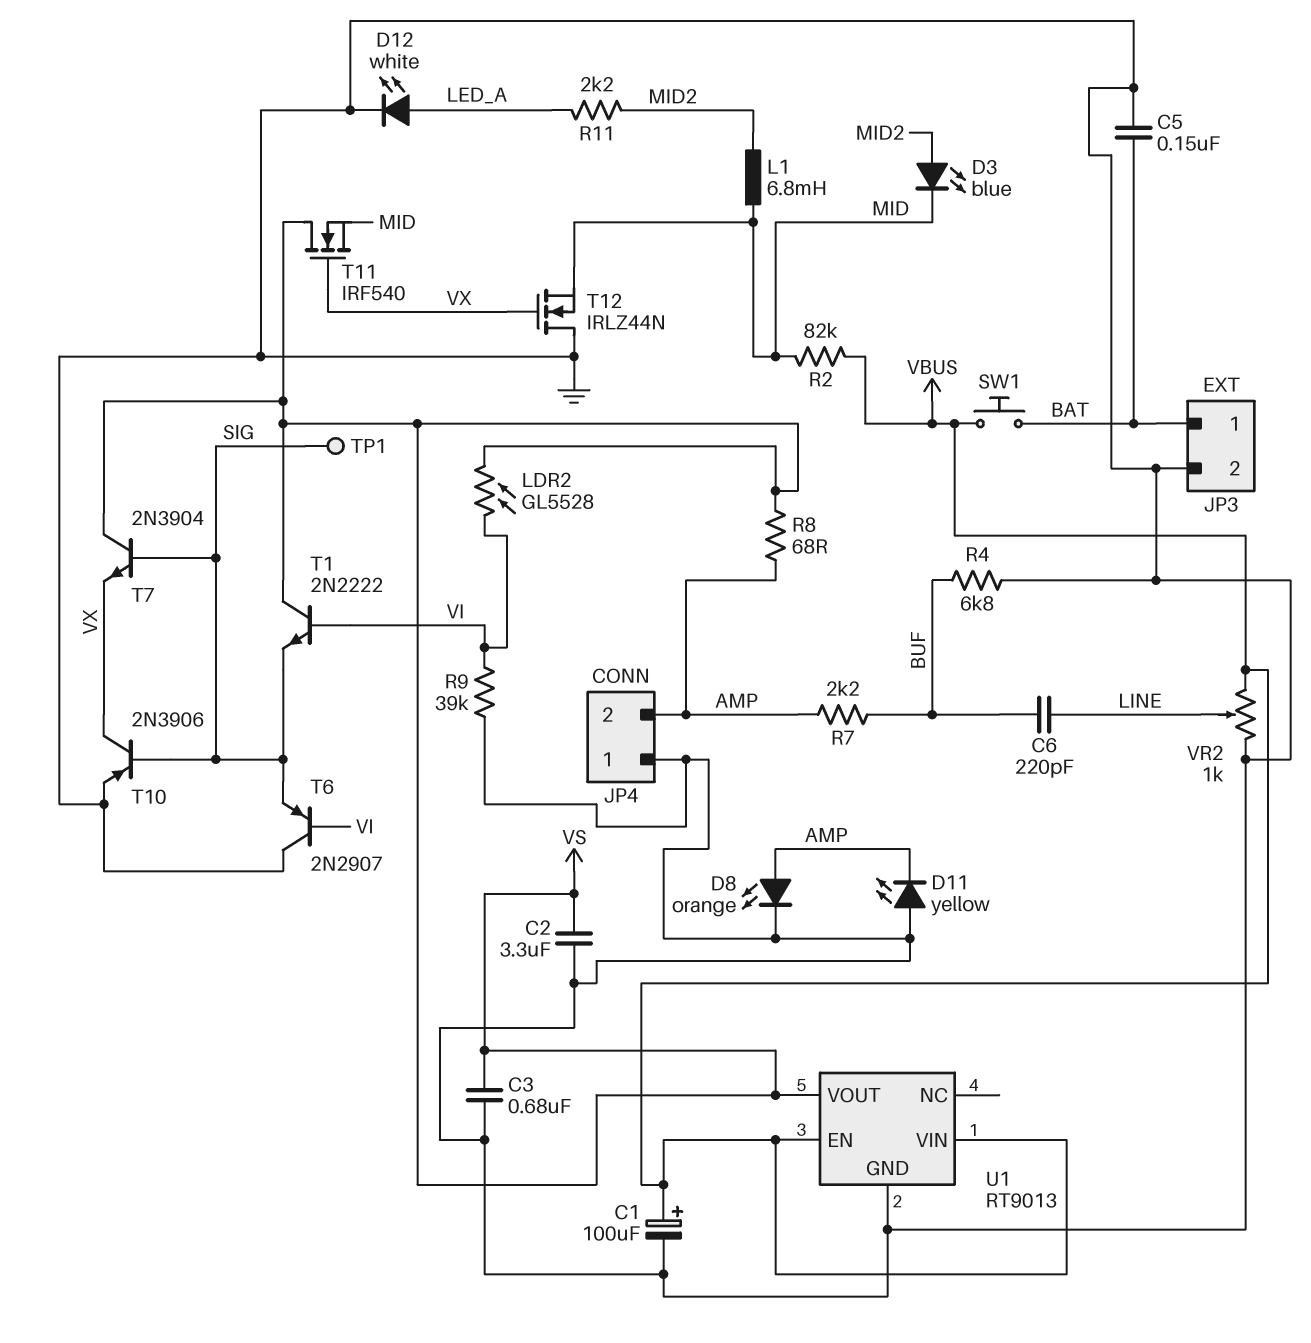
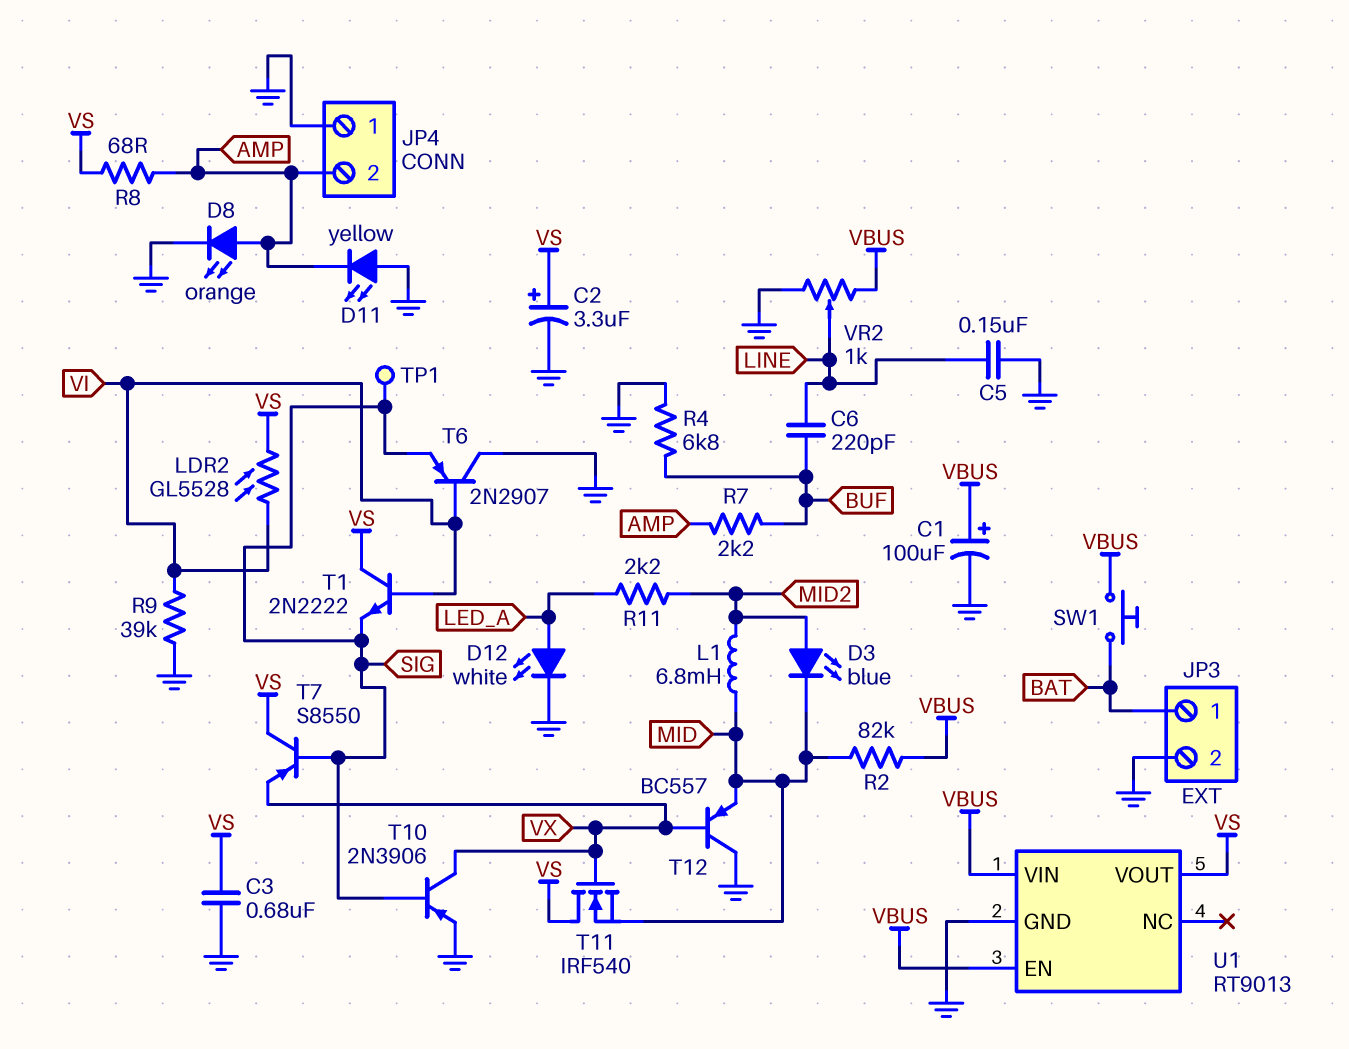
C2: 3.3uF (GND, VS) -> 3.3uF (plus VS, minus GND)
C5: 150nF (BAT, GND) -> 150nF (GND, LINE)
T7: NPN 2N3904 (B SIG, C VS, E VX) -> PNP S8550 (B SIG, C VS, E VX)
T12: NMOS IRLZ44N (G VX, D GND, S MID) -> PNP BC557 (B VX, C GND, E MID)

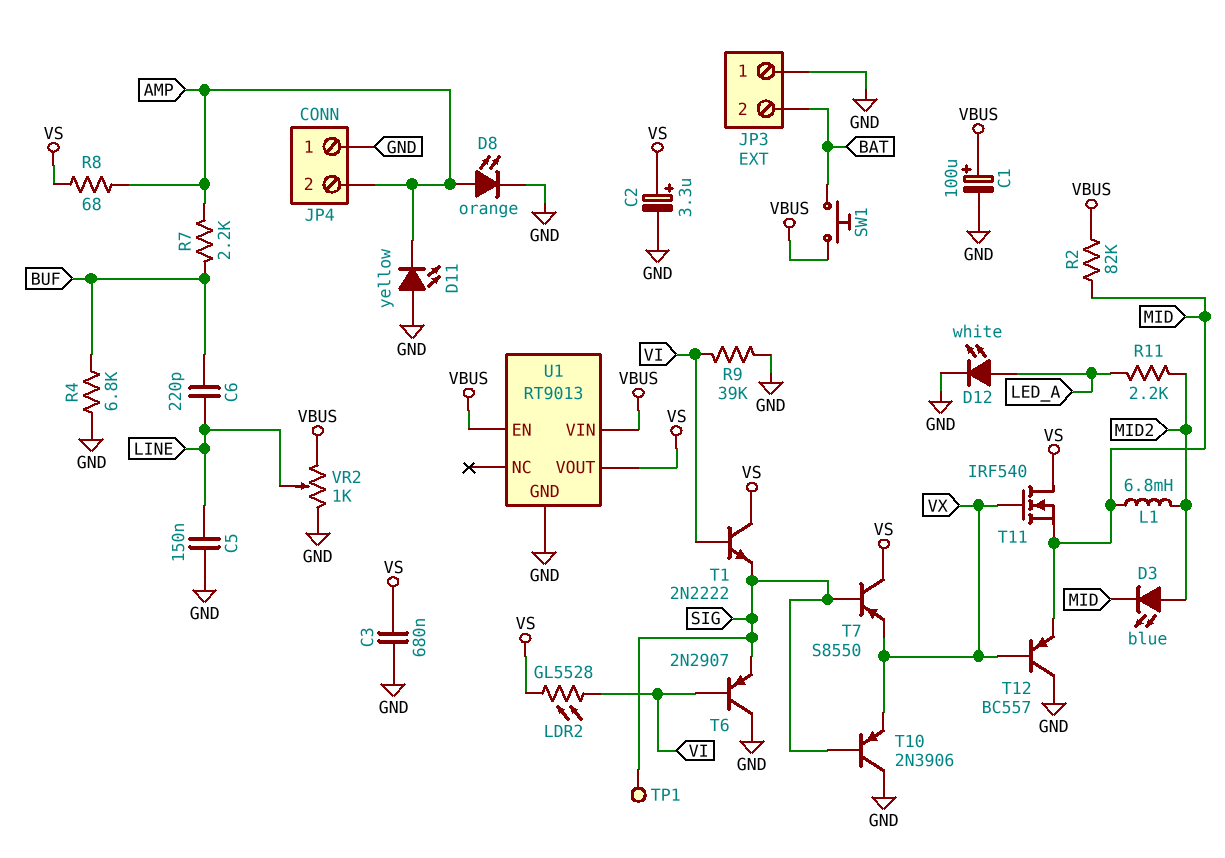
JP3 pin 1: BAT -> GND
JP3 pin 2: GND -> BAT
T10: PNP 2N3906 (B SIG, C VX, E GND) -> PNP 2N3906 (B SIG, C GND, E VX)

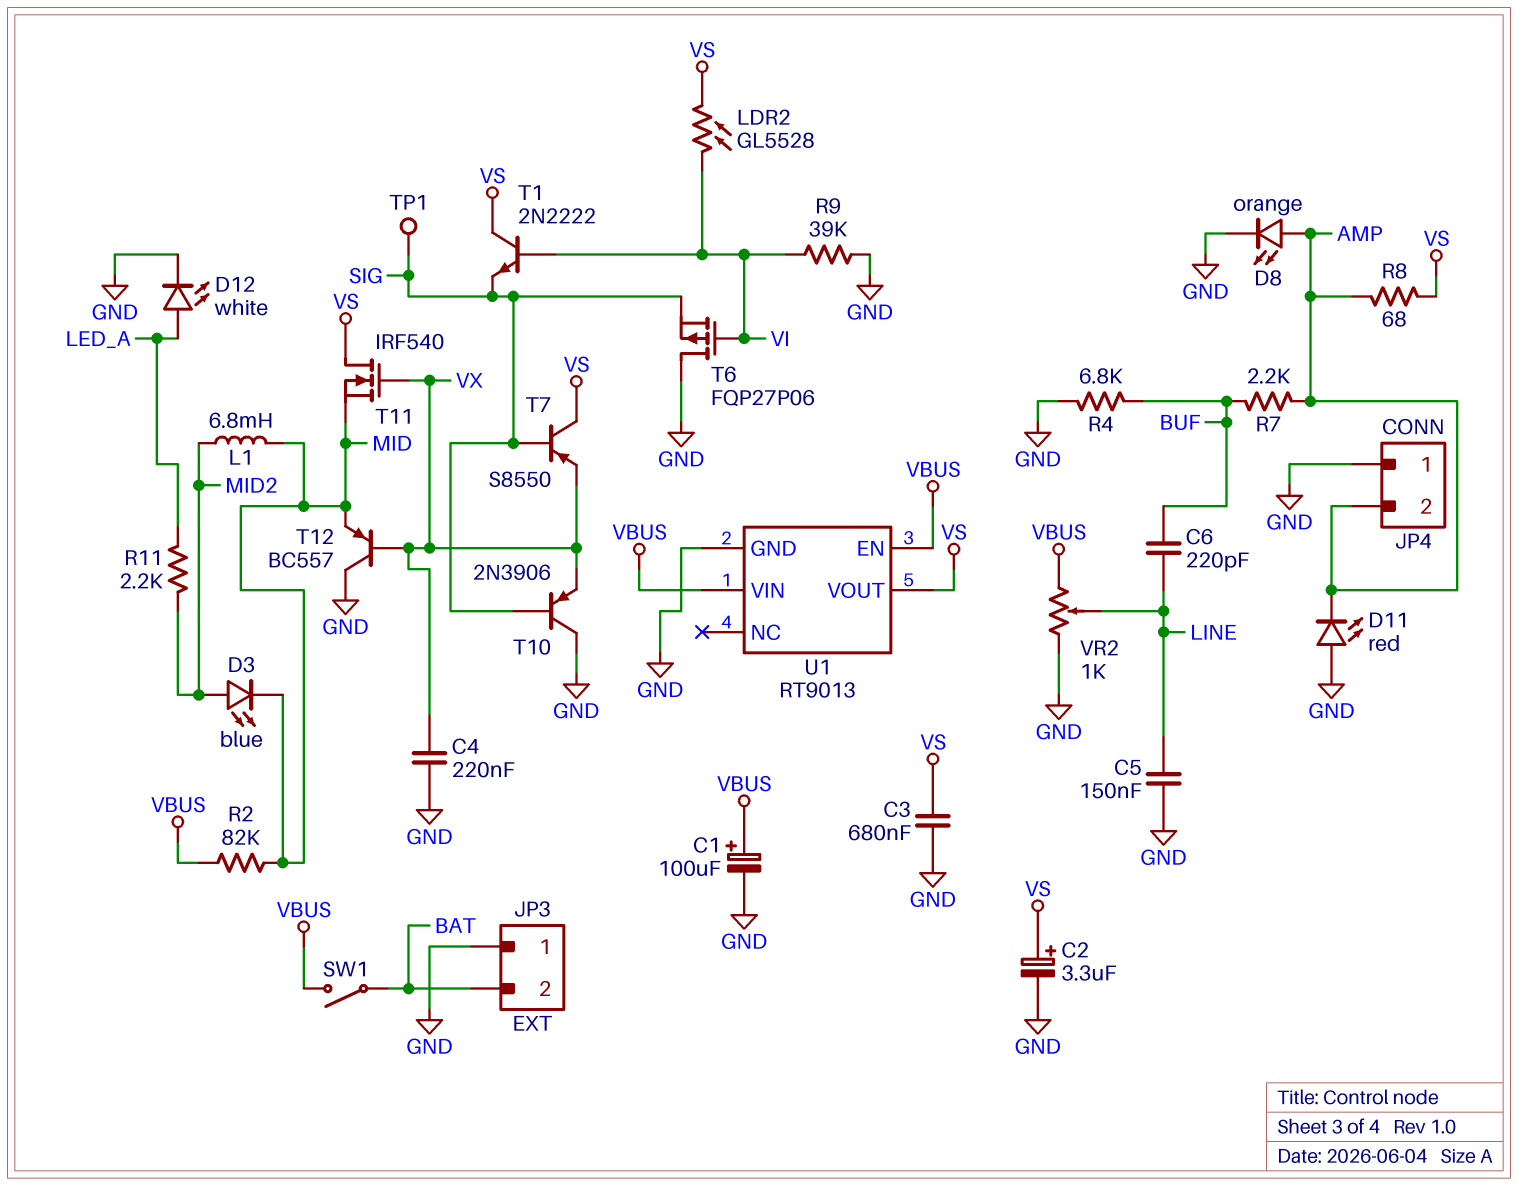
C4: none -> 220nF (GND, VX)
D11: LED yellow (A GND, K AMP) -> LED red (A GND, K AMP)
SW1: button (BAT, VBUS) -> switch (BAT, VBUS)
T6: PNP 2N2907 (B VI, C GND, E SIG) -> PMOS FQP27P06 (G VI, D GND, S SIG)

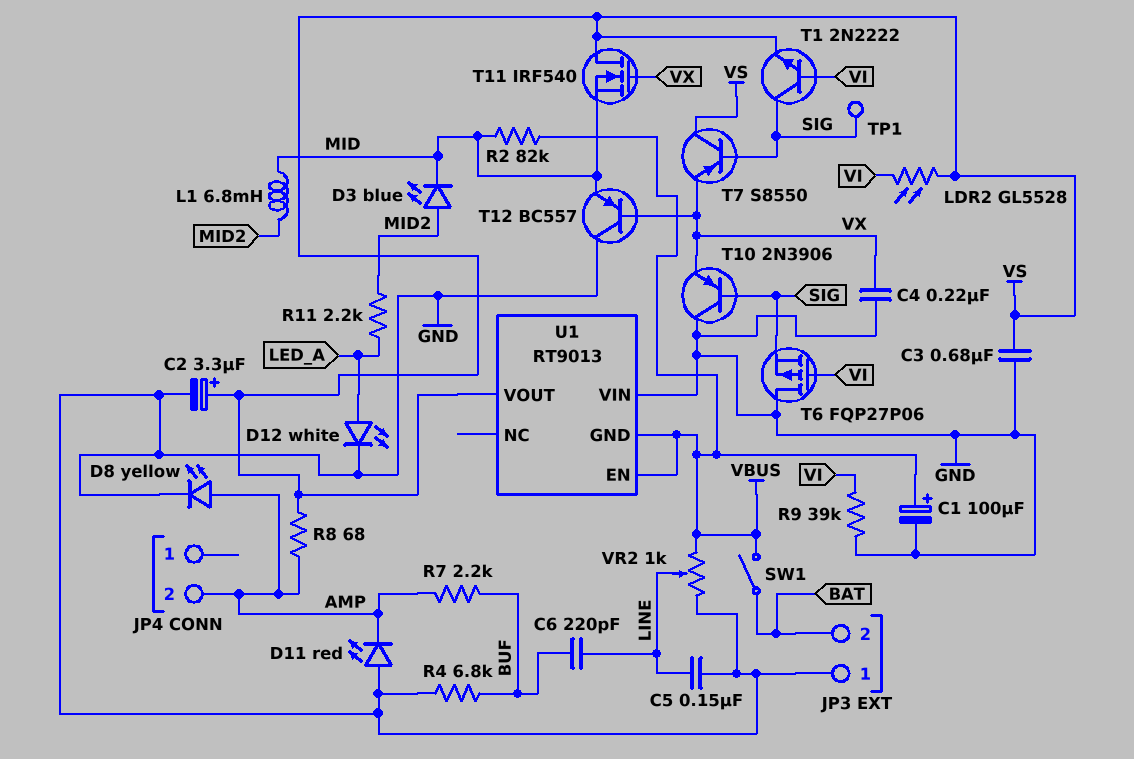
D8: LED orange (A AMP, K GND) -> LED yellow (A AMP, K GND)
JP4 pin 1: GND -> none
T1: NPN 2N2222 (B VI, C VS, E SIG) -> NPN 2N2222 (B VI, C SIG, E VS)
U1 pin GND: GND -> VBUS
U1 pin VIN: VBUS -> GND

